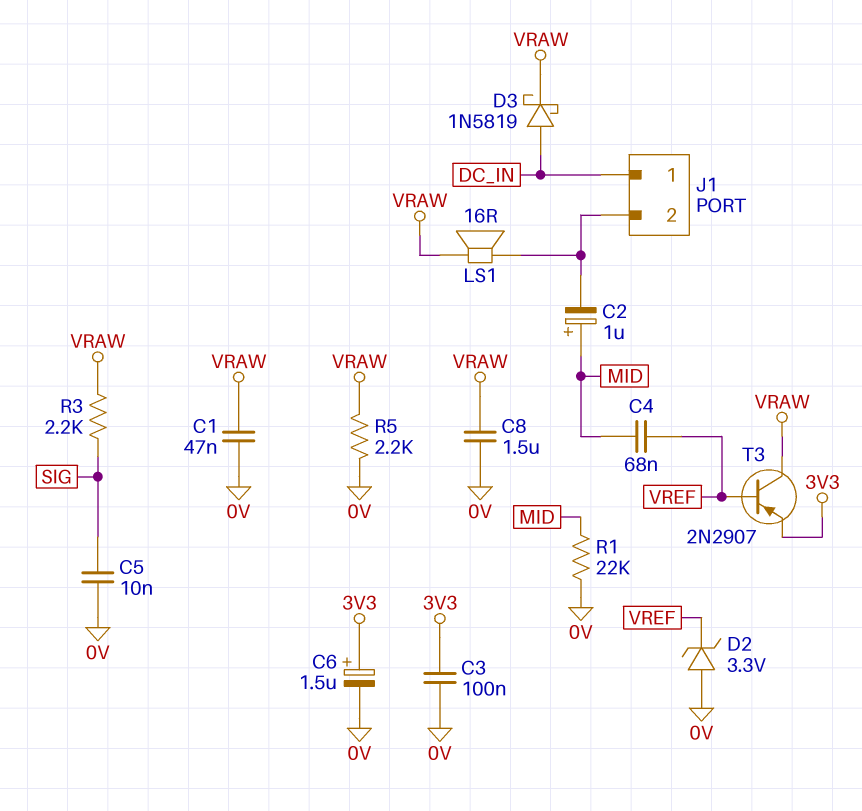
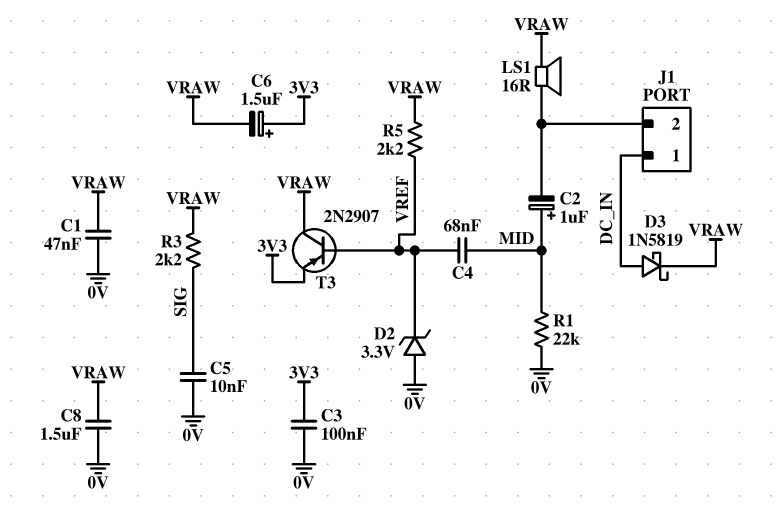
C6: 1.5uF (plus 3V3, minus 0V) -> 1.5uF (plus 3V3, minus VRAW)
R5: 2.2k (0V, VRAW) -> 2.2k (VRAW, VREF)

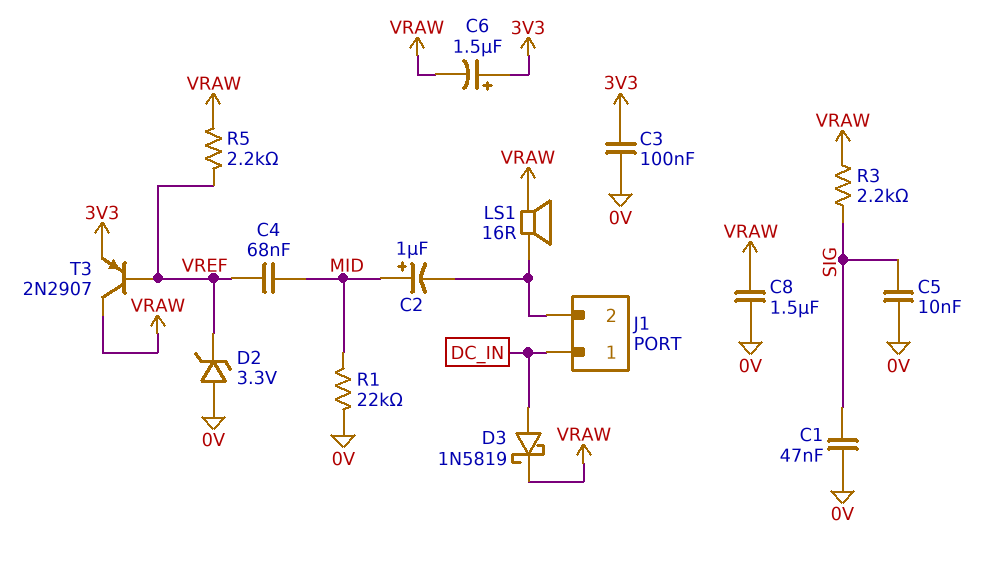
C1: 47nF (0V, VRAW) -> 47nF (0V, SIG)

